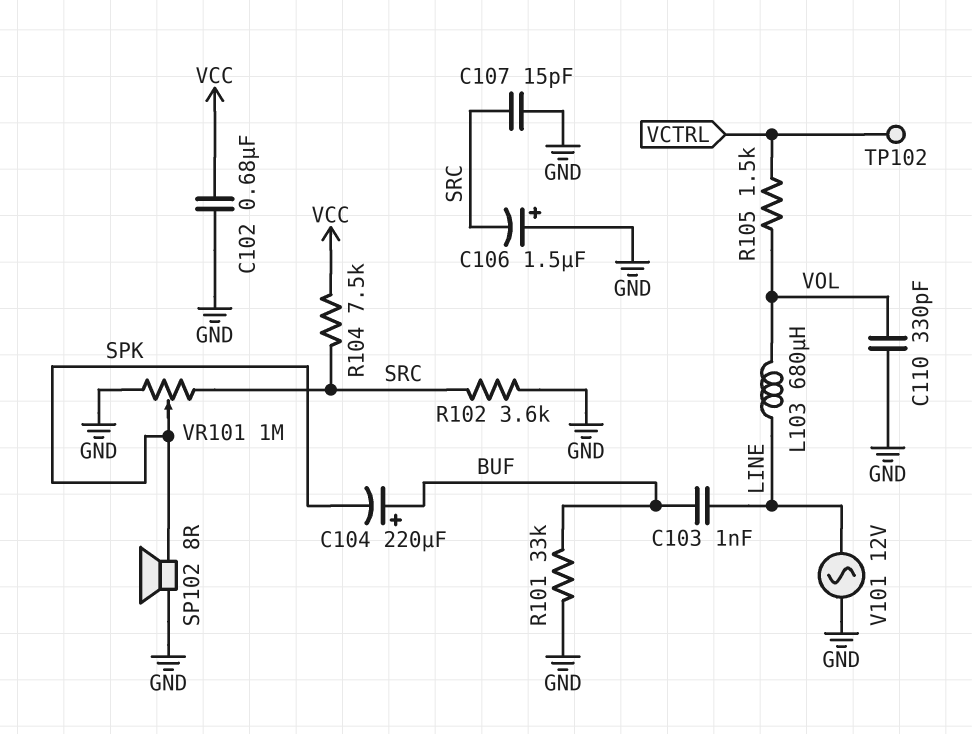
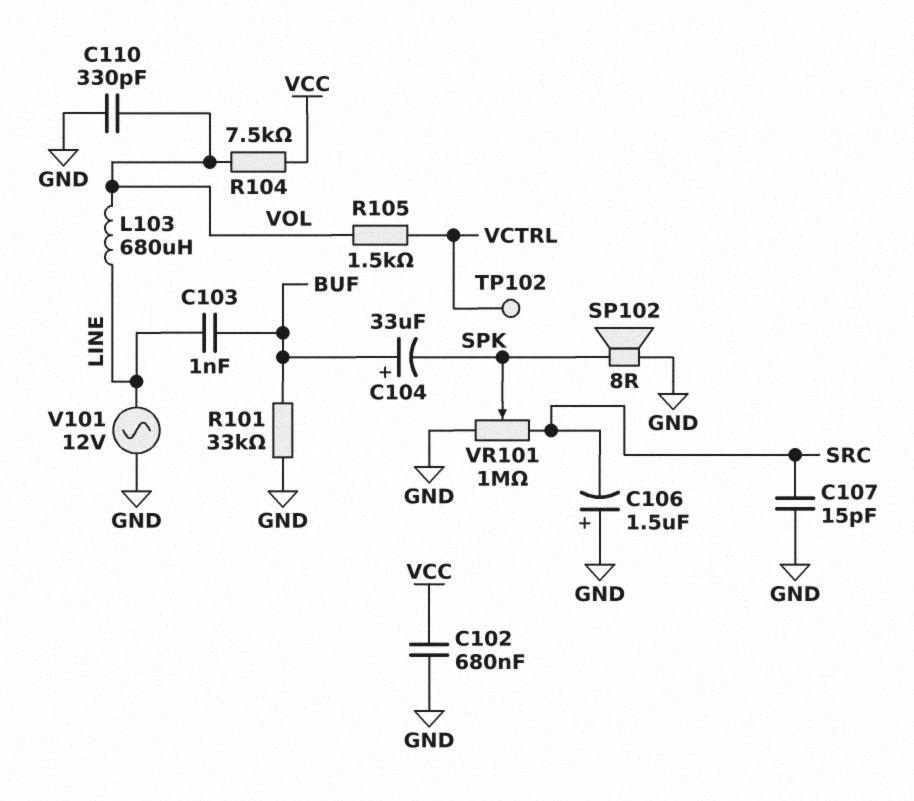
C104: 220uF (plus BUF, minus SPK) -> 33uF (plus BUF, minus SPK)
R102: 3.6k (GND, SRC) -> none
R104: 7.5k (SRC, VCC) -> 7.5k (VCC, VOL)

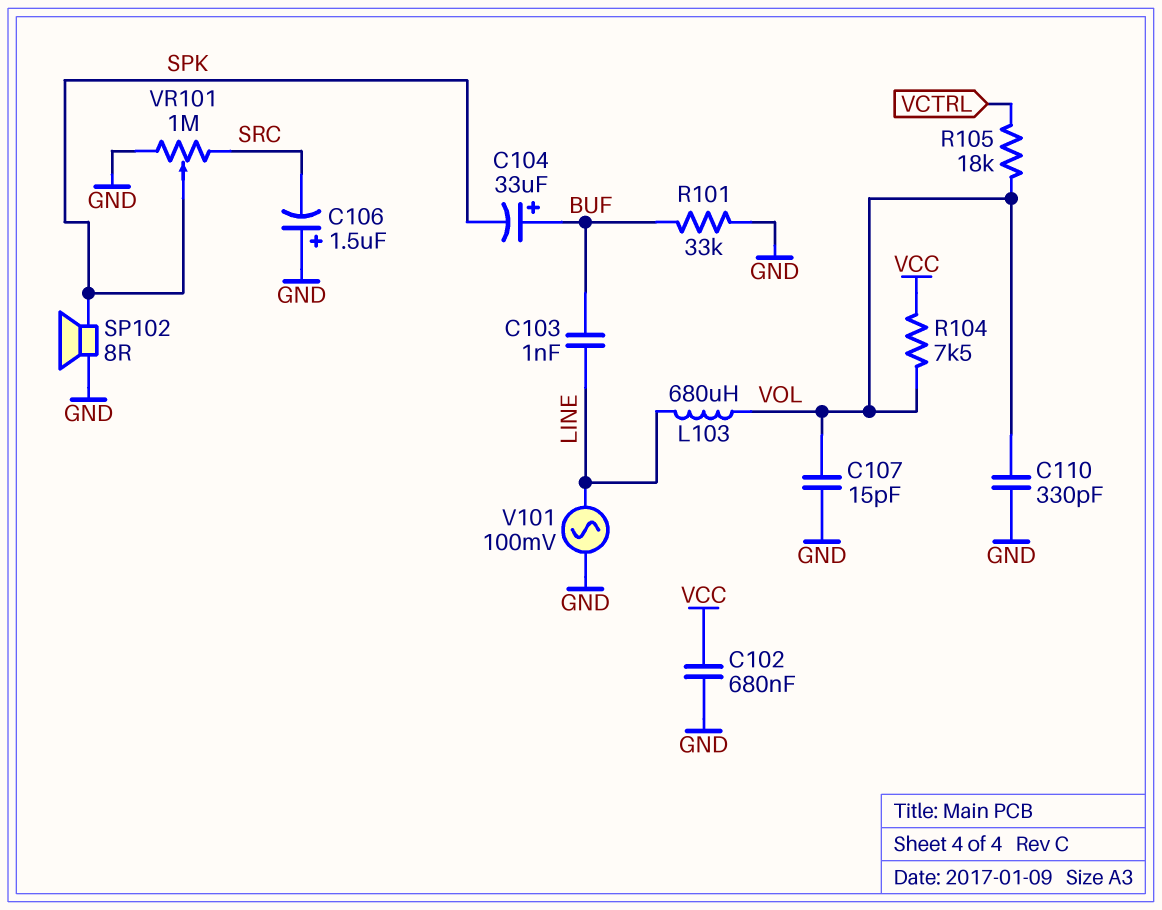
C107: 15pF (GND, SRC) -> 15pF (GND, VOL)
R105: 1.5k (VCTRL, VOL) -> 18k (VCTRL, VOL)
TP102: test point (VCTRL) -> none
V101: AC 12V (GND, LINE) -> AC 100mV (GND, LINE)

